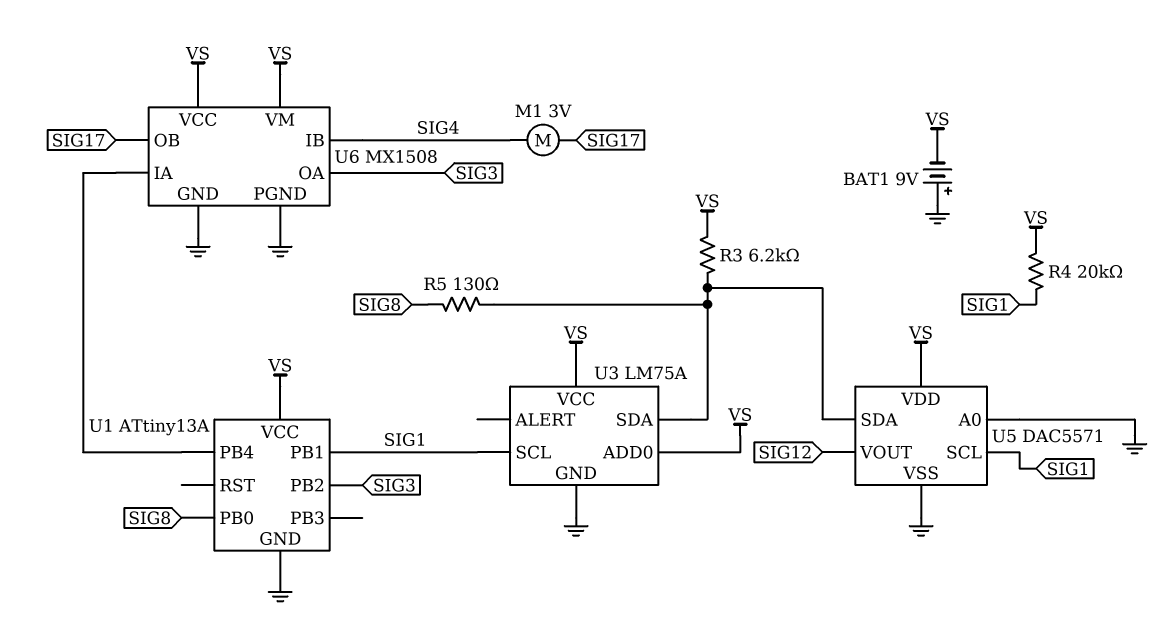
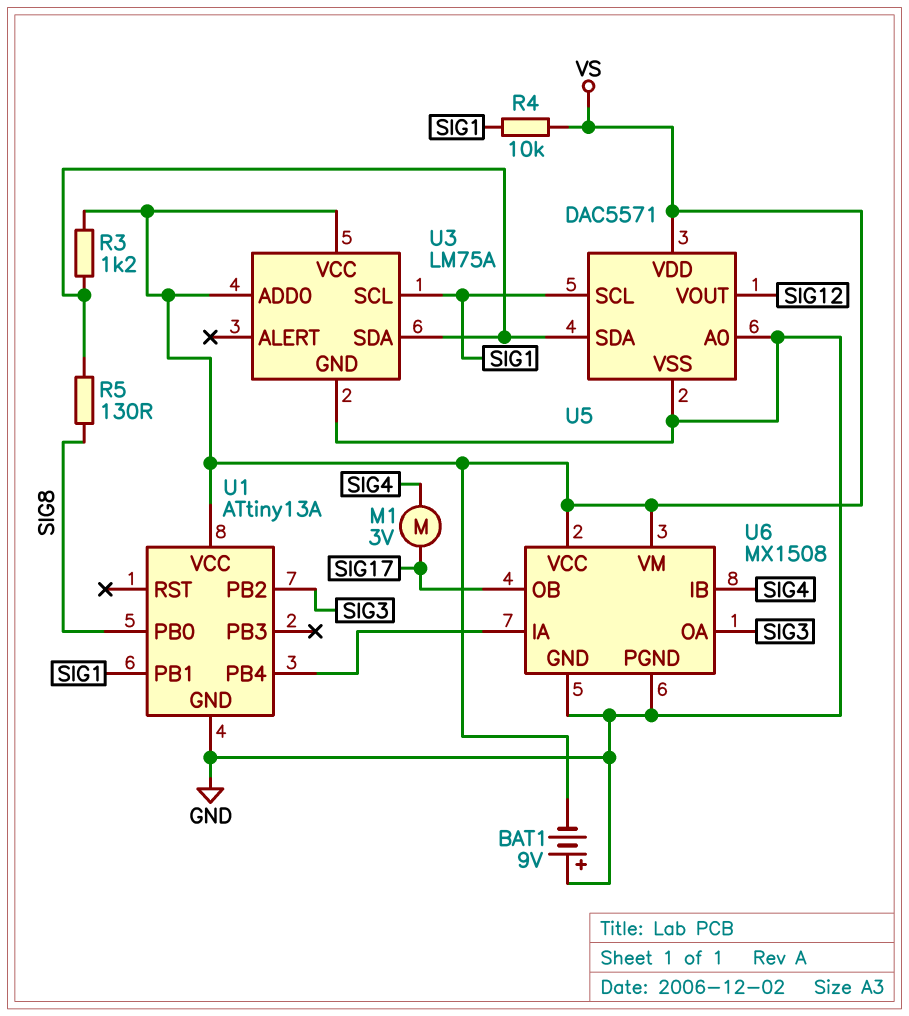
R3: 6.2k (U3/SDA, VS) -> 1.2k (U3/SDA, VS)
R4: 20k (SIG1, VS) -> 10k (SIG1, VS)

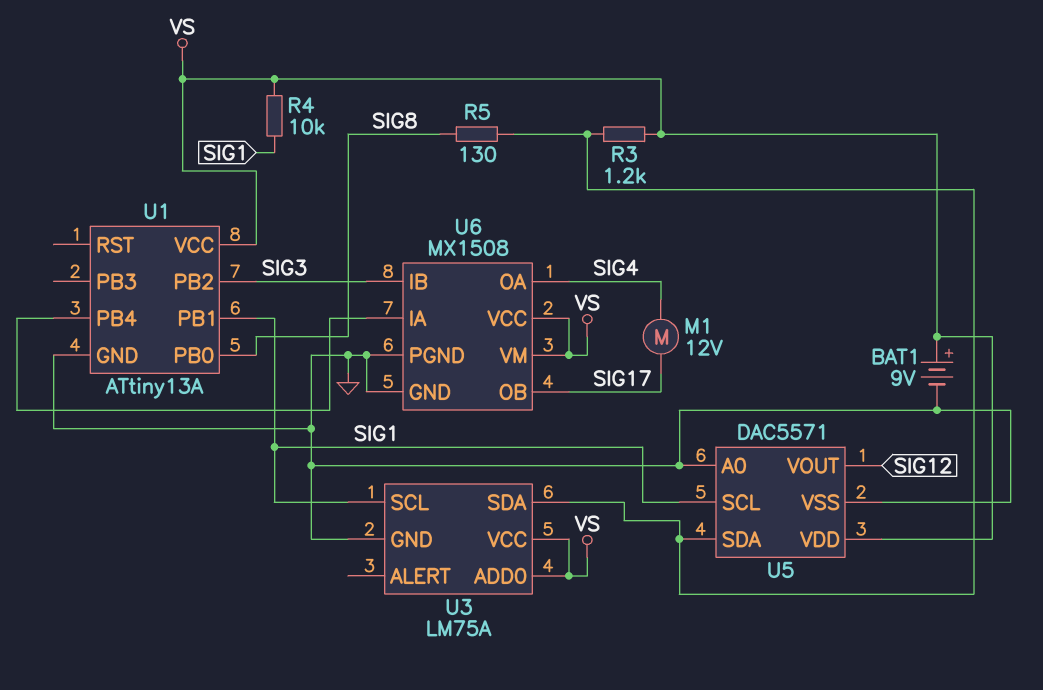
BAT1: 9V (plus GND, minus VS) -> 9V (plus VS, minus GND)
M1: motor 3V (SIG4, SIG17) -> motor 12V (SIG4, SIG17)
U6 pin IB: SIG4 -> SIG3
U6 pin OA: SIG3 -> SIG4

